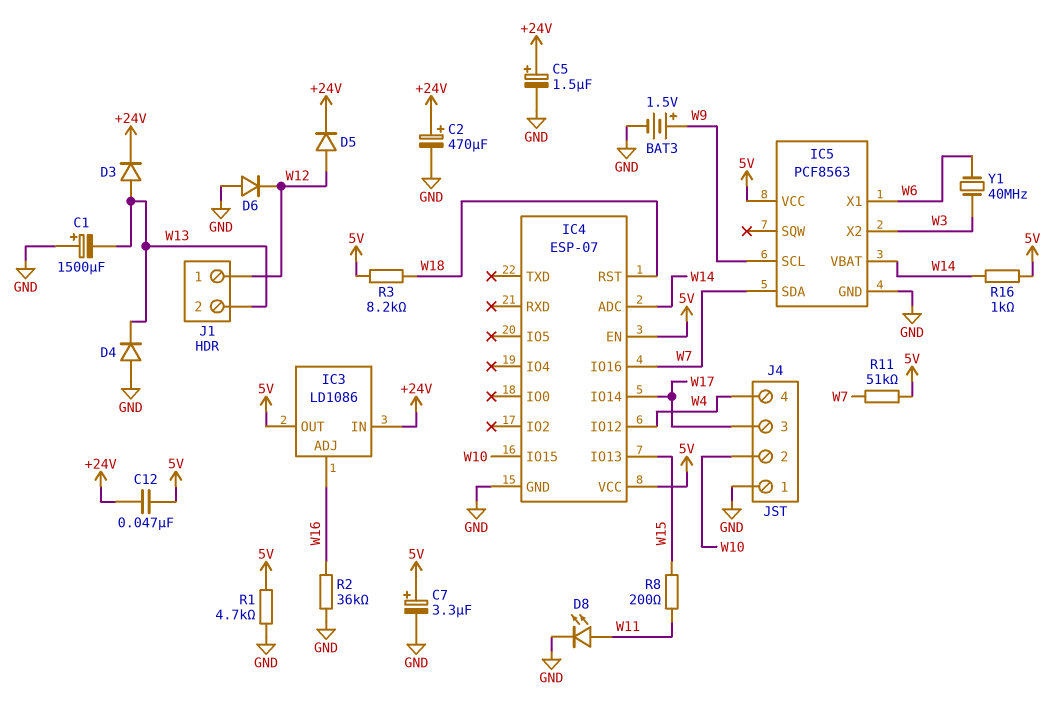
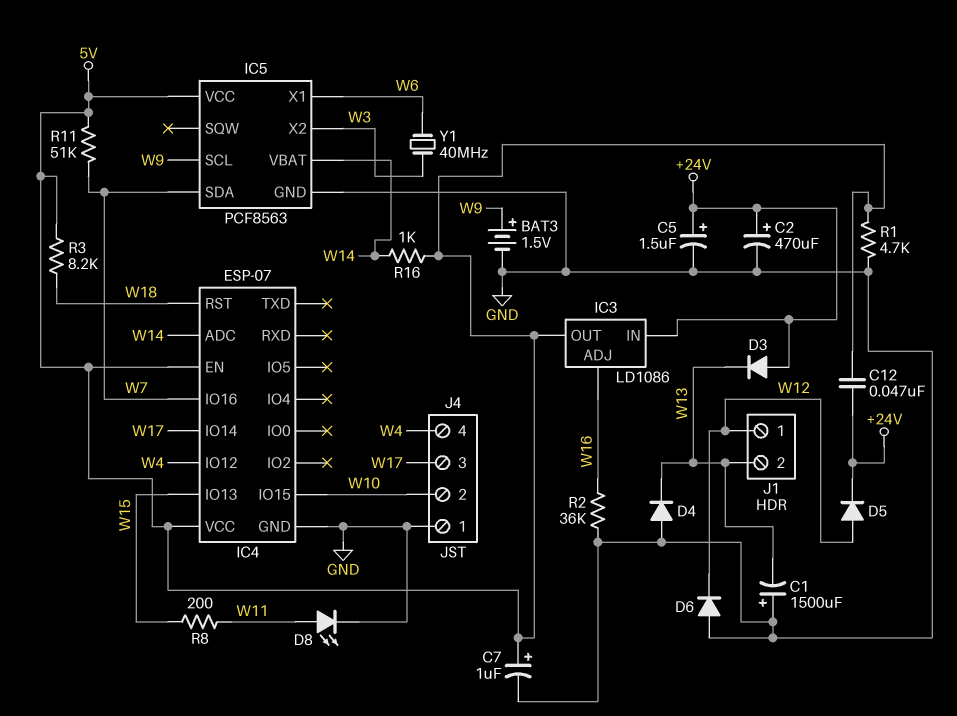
C7: 3.3uF (plus 5V, minus GND) -> 1uF (plus 5V, minus GND)
D3: diode (A W13, K +24V) -> diode (A +24V, K W13)

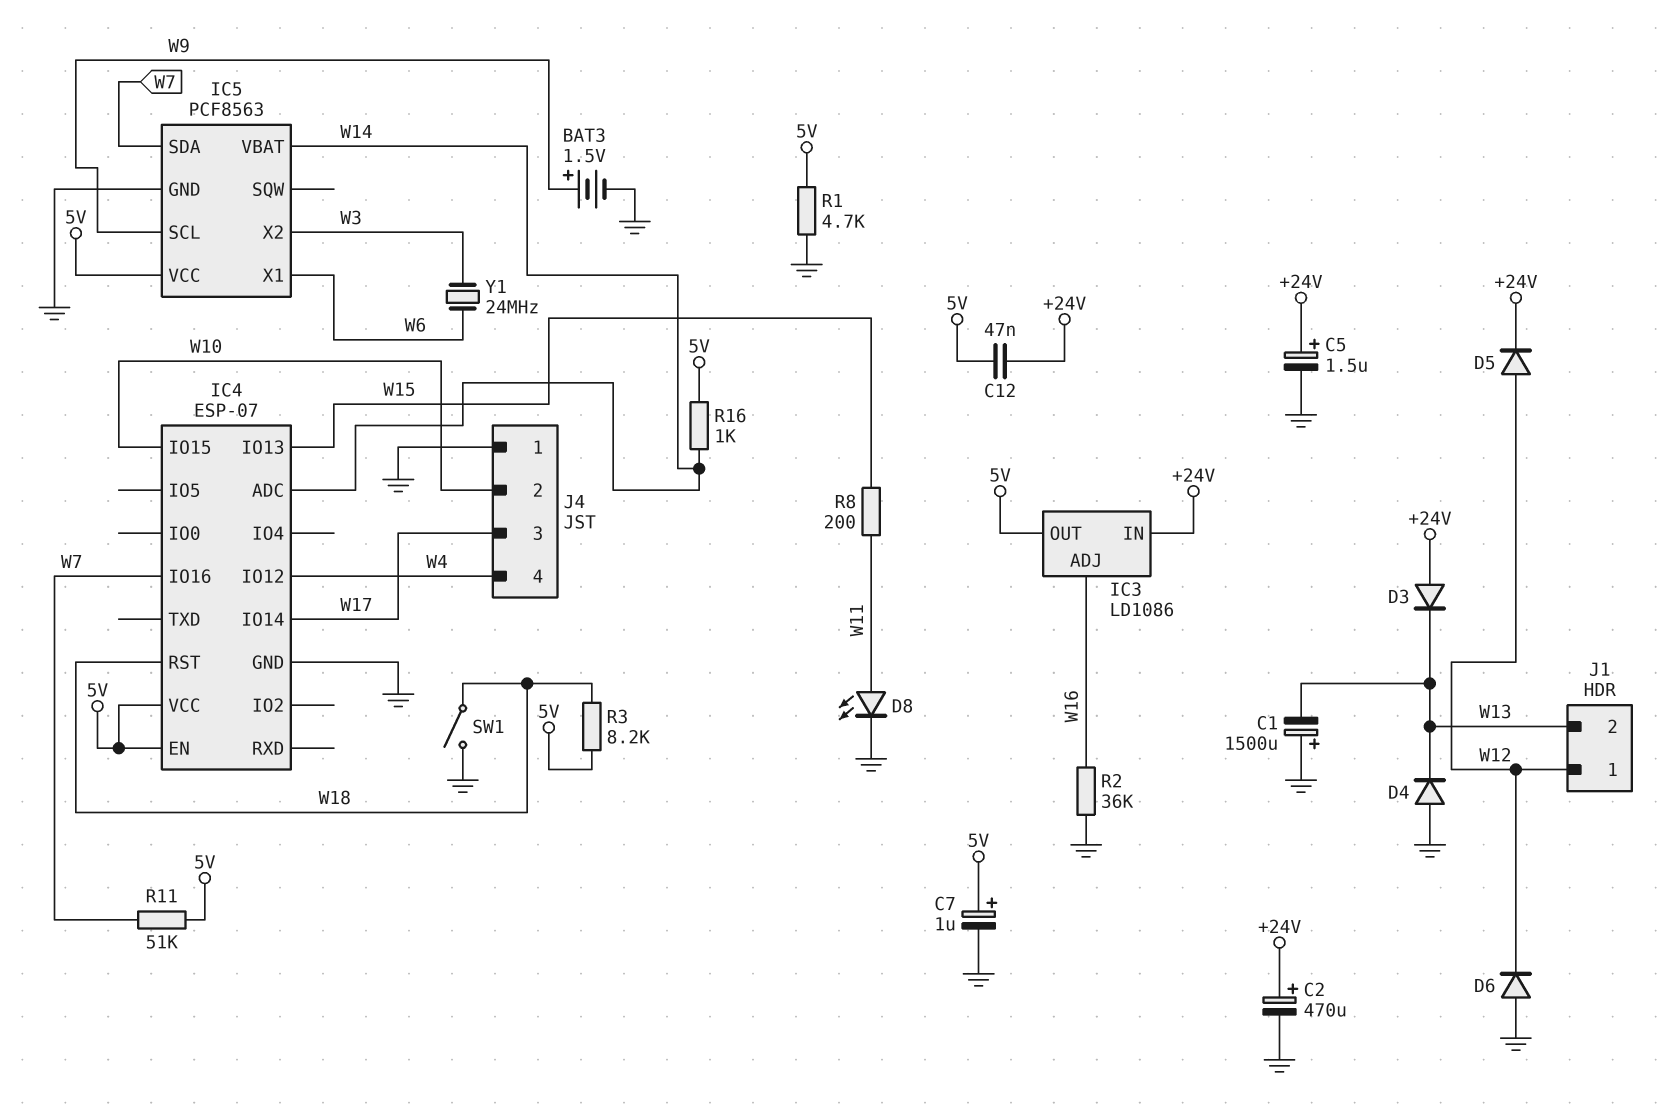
SW1: none -> switch (GND, W18)
Y1: 40MHz (W3, W6) -> 24MHz (W3, W6)

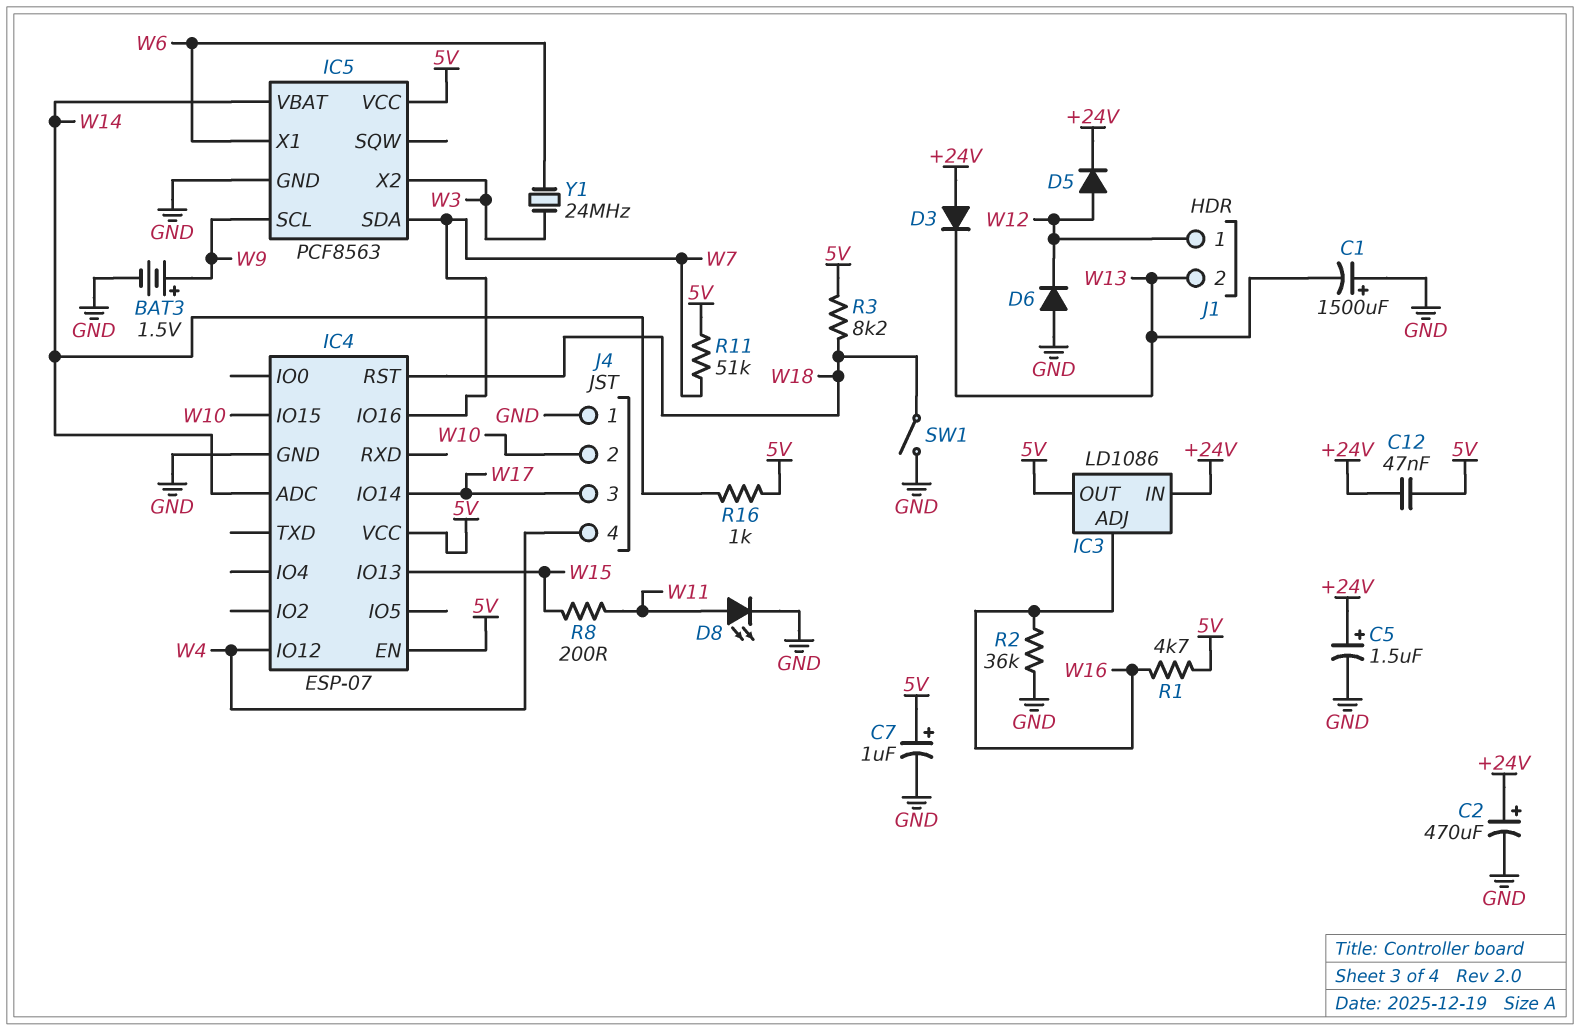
D4: diode (A GND, K W13) -> none
R1: 4.7k (5V, GND) -> 4.7k (5V, W16)

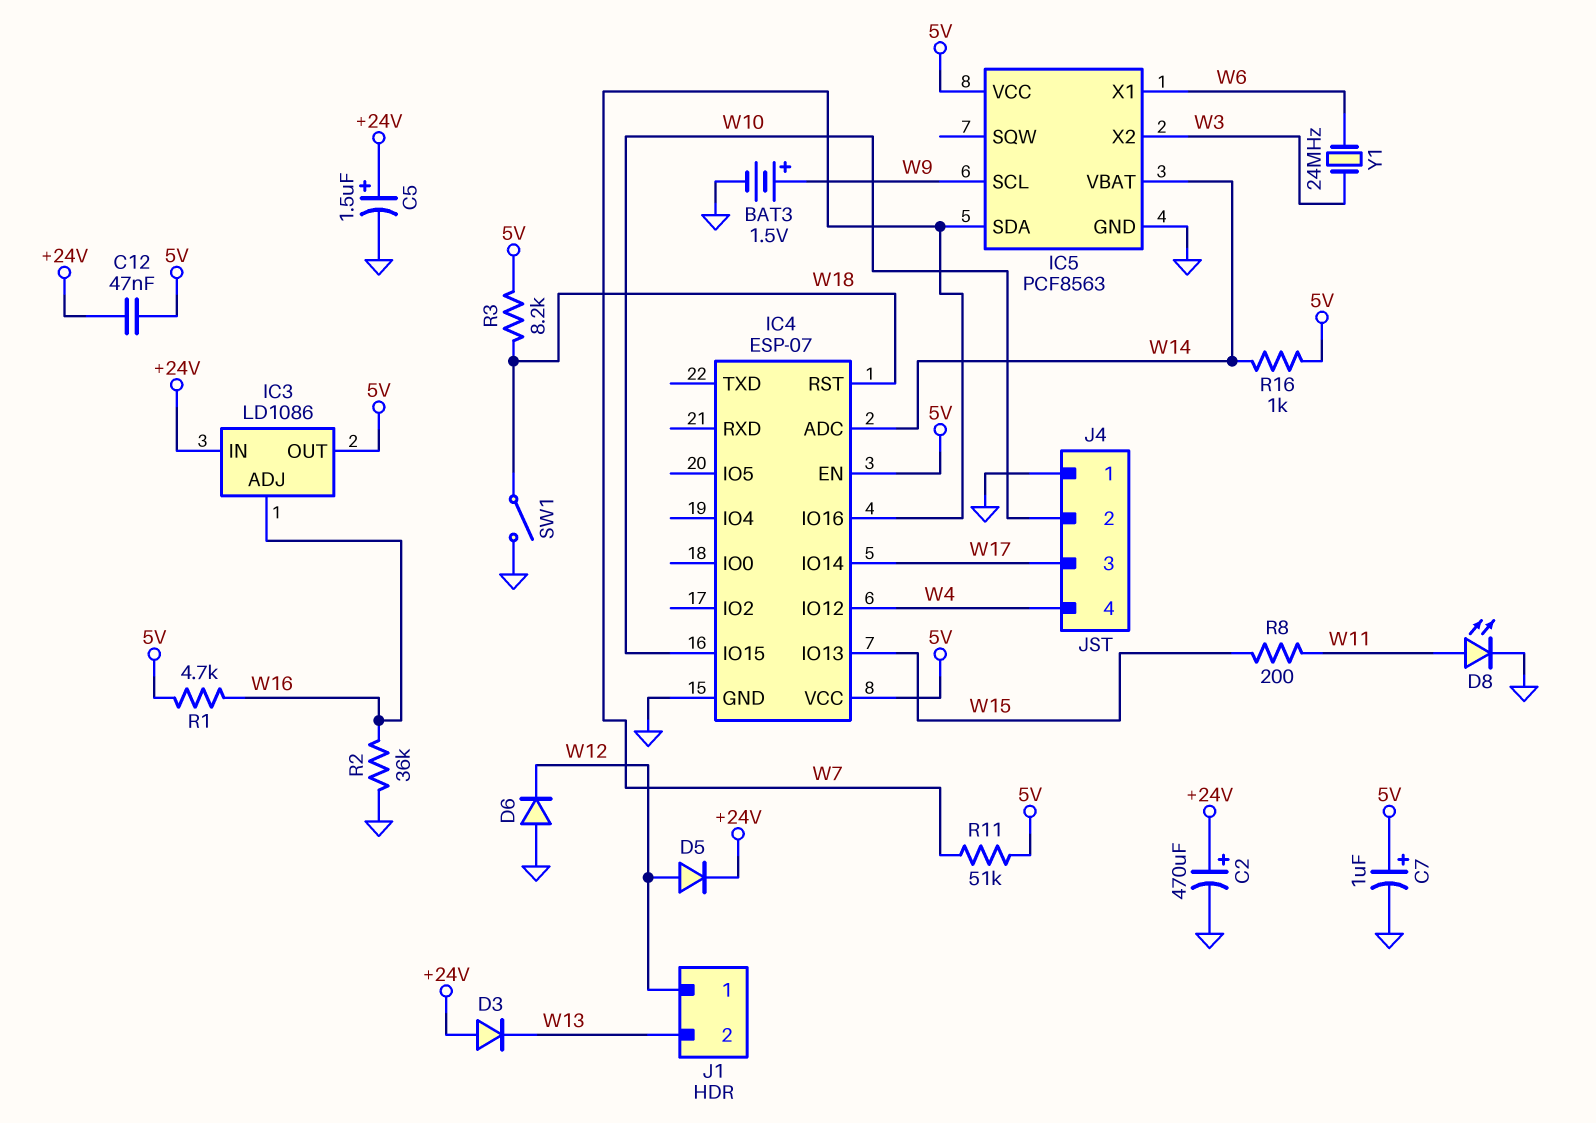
C1: 1500uF (plus GND, minus W13) -> none

